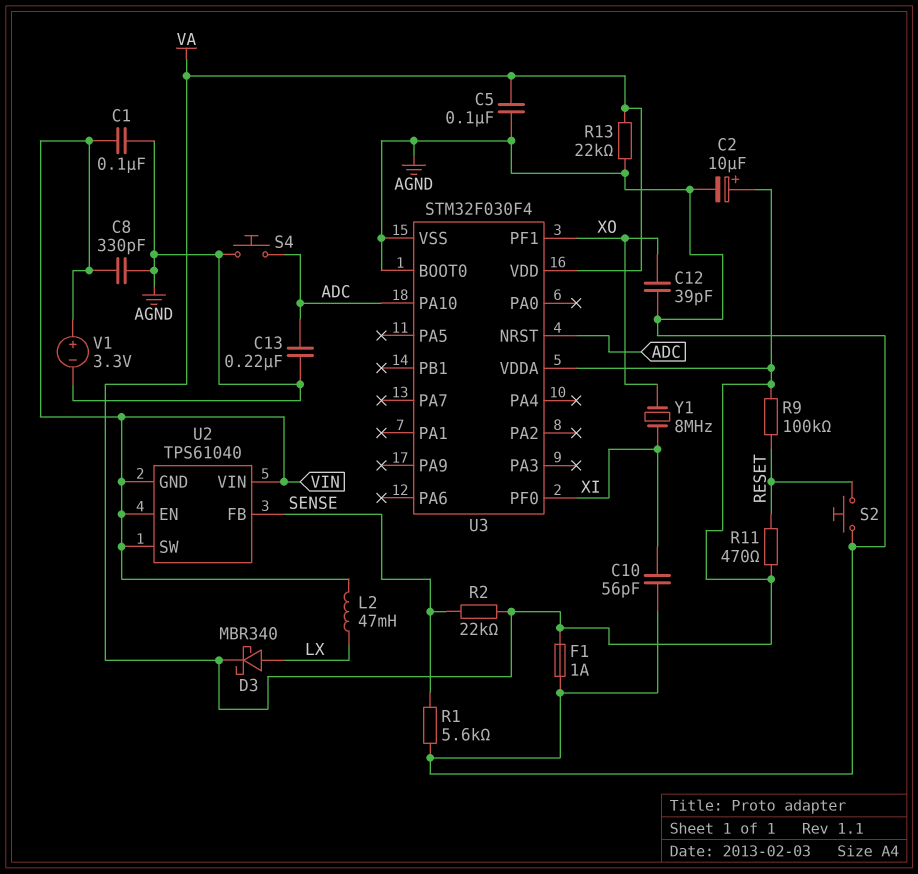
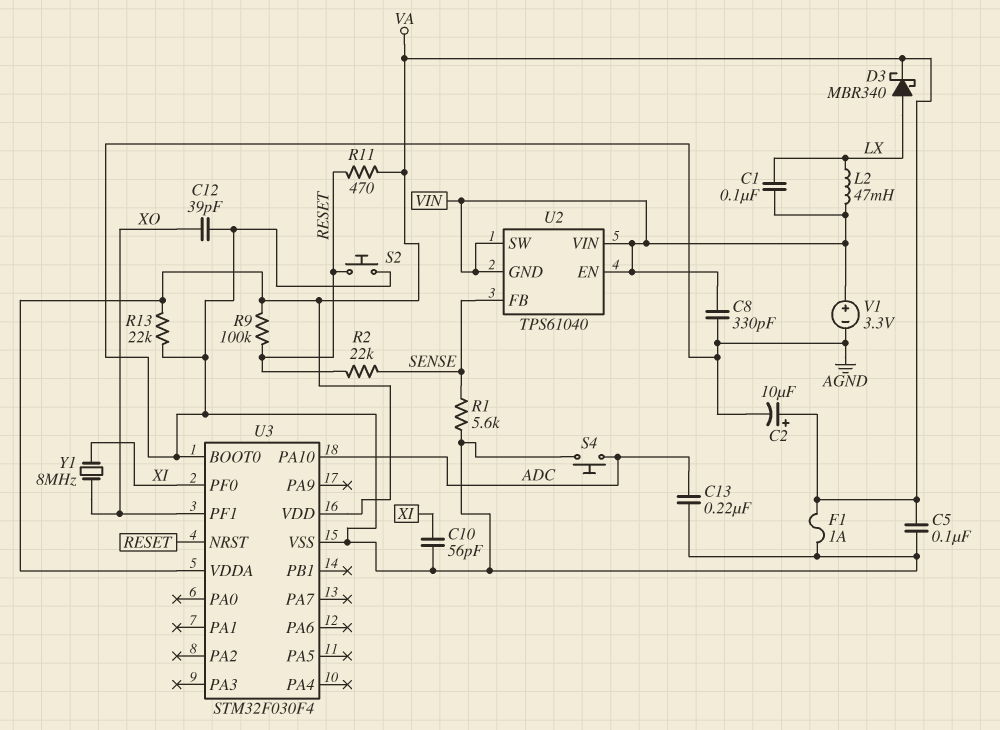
C1: 100nF (AGND, VIN) -> 100nF (LX, VIN)
R2: 22k (SENSE, VA) -> 22k (RESET, SENSE)
U3 pin NRST: ADC -> RESET

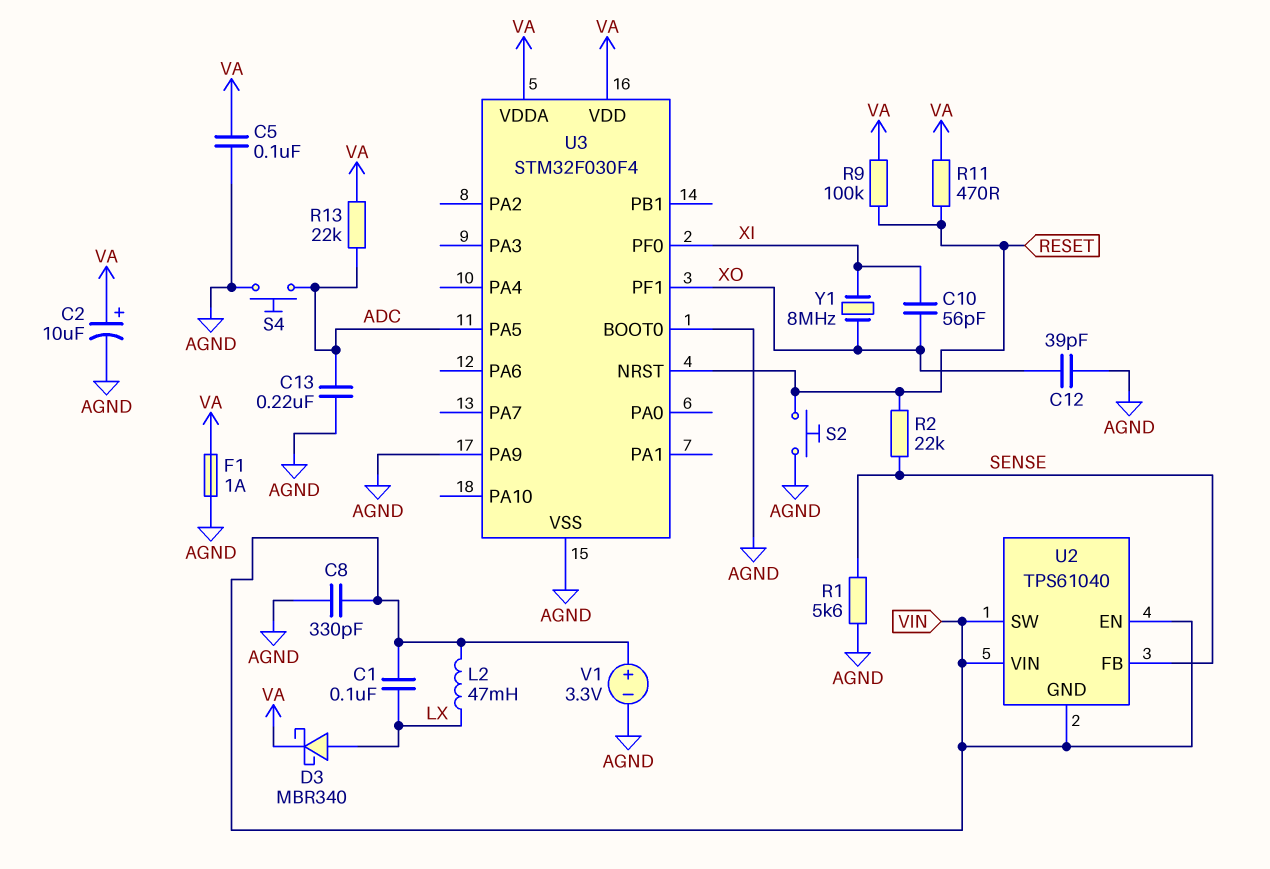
C10: 56pF (AGND, XI) -> 56pF (XI, XO)
R13: 22k (AGND, VA) -> 22k (ADC, VA)
U3 pin PA5: none -> ADC
U3 pin PA9: none -> AGND
U3 pin PA10: ADC -> none

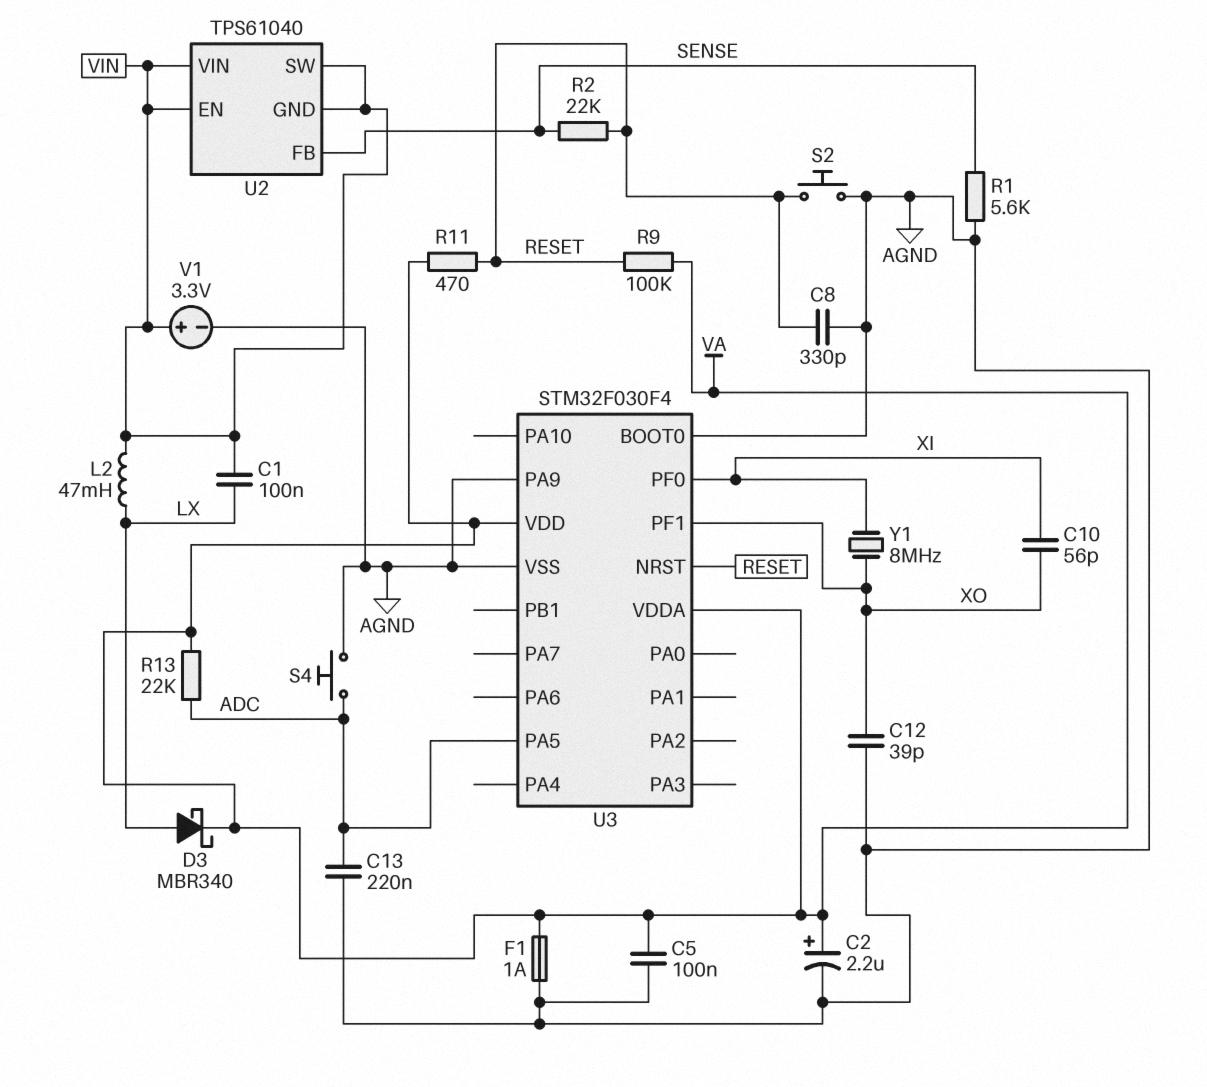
C2: 10uF (plus VA, minus AGND) -> 2.2uF (plus VA, minus AGND)
C8: 330pF (AGND, VIN) -> 330pF (AGND, RESET)

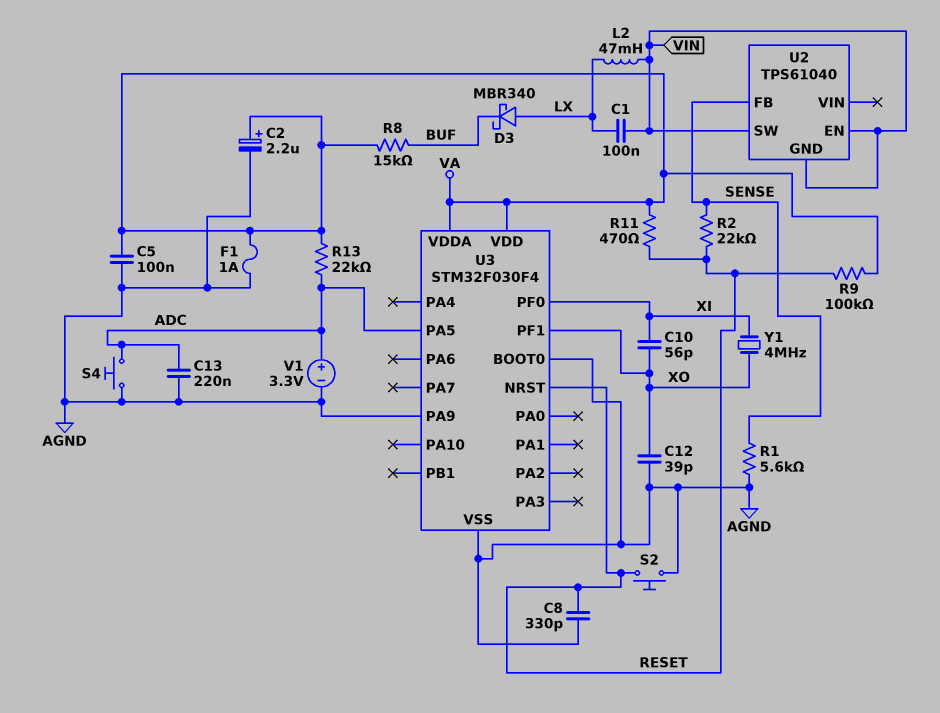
D3: schottky MBR340 (A LX, K VA) -> schottky MBR340 (A LX, K BUF)
R8: none -> 15k (BUF, VA)
U2 pin VIN: VIN -> none
V1: 3.3V (plus VIN, minus AGND) -> 3.3V (plus ADC, minus AGND)
Y1: 8MHz (XI, XO) -> 4MHz (XI, XO)

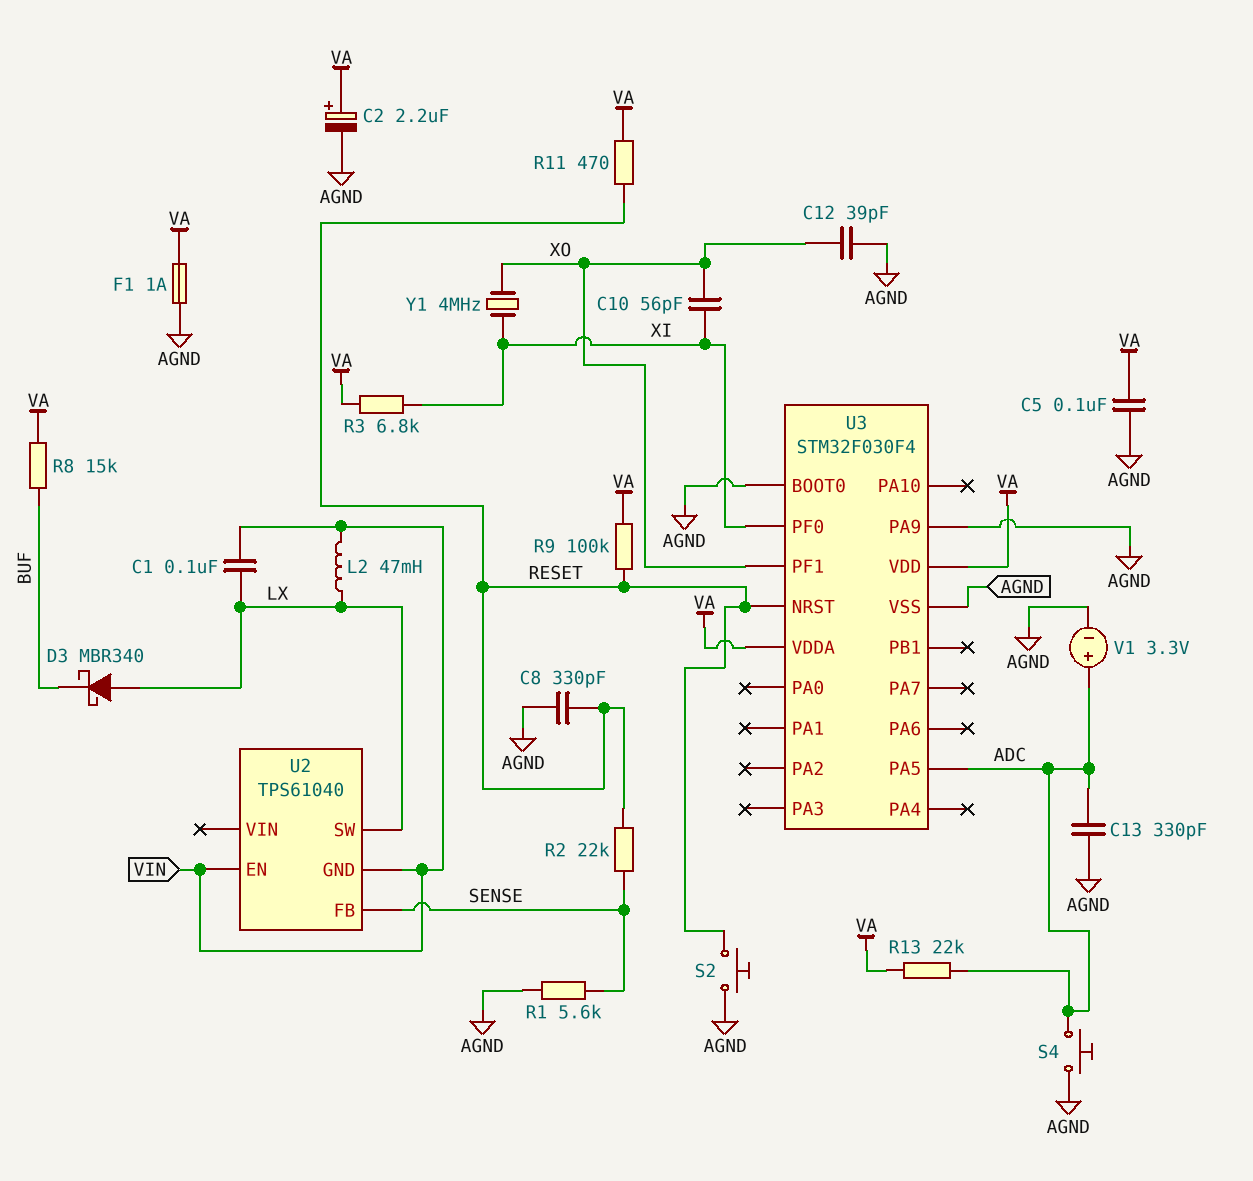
C13: 220nF (ADC, AGND) -> 330pF (ADC, AGND)
R3: none -> 6.8k (VA, XI)
U2 pin SW: VIN -> LX

